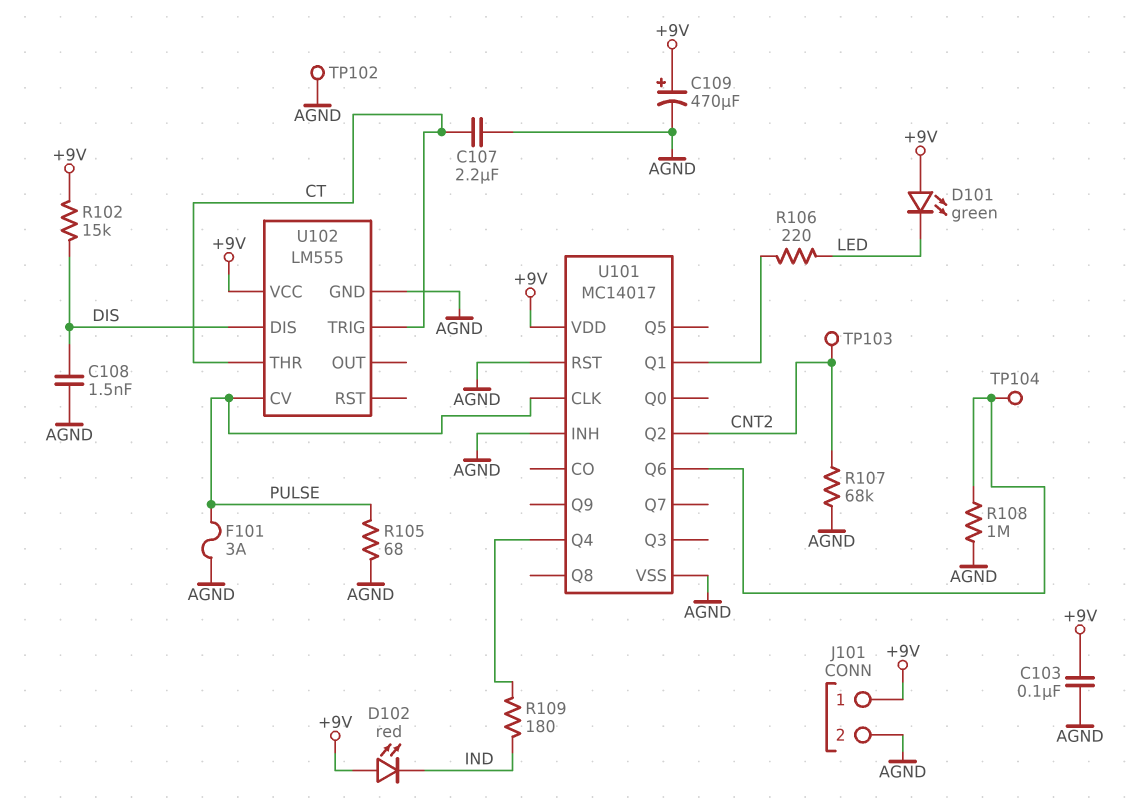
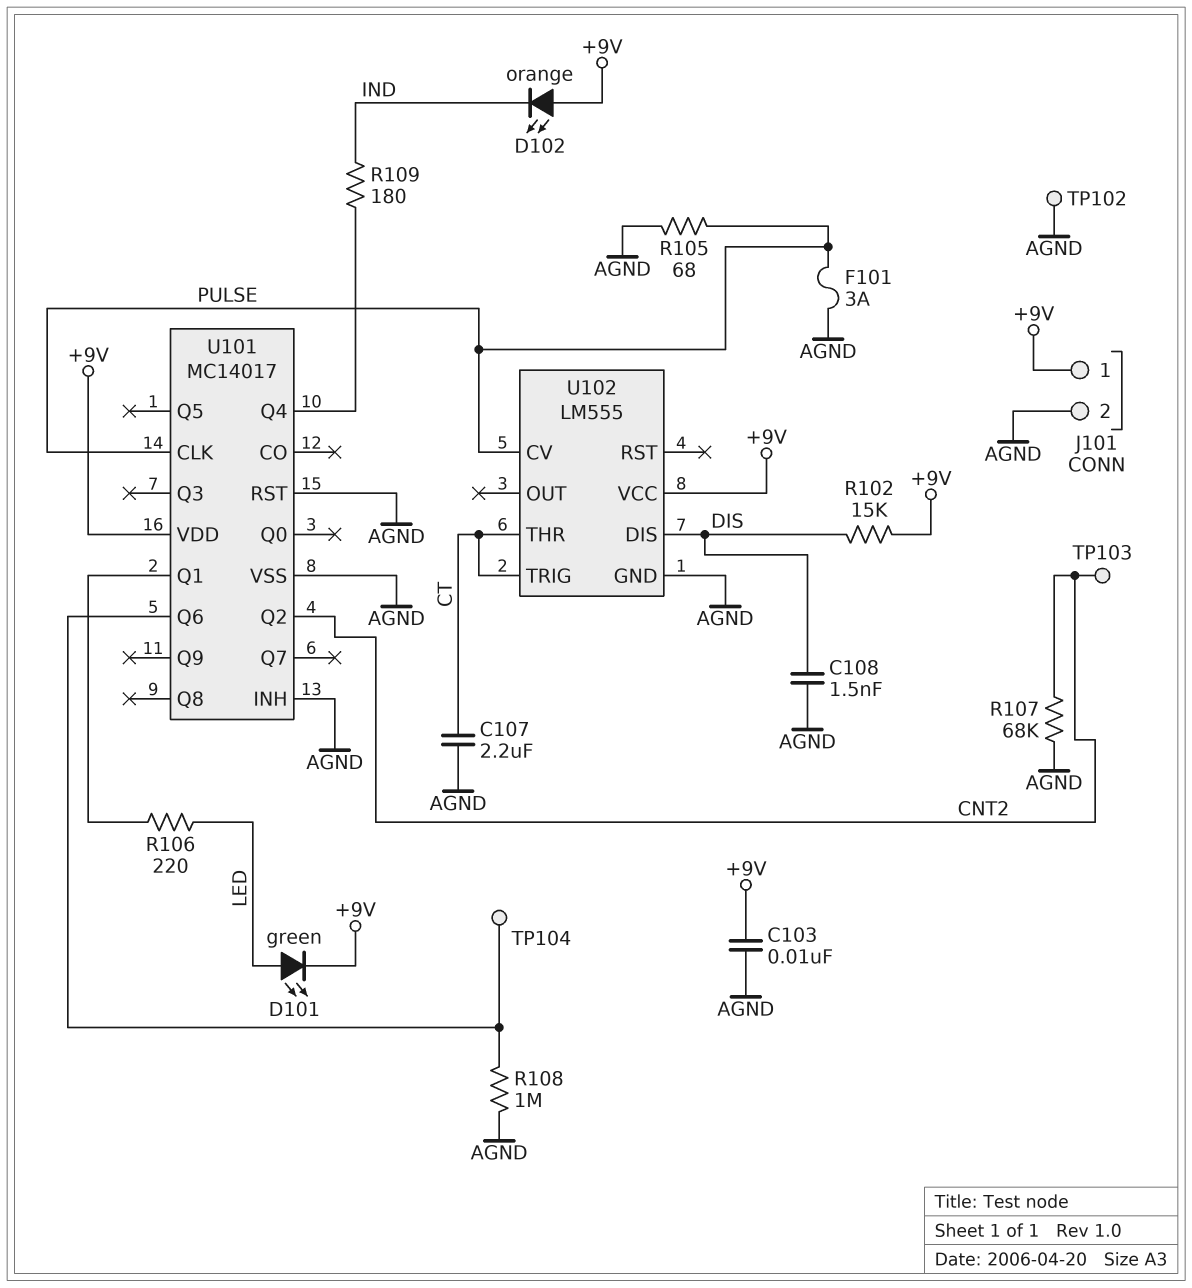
C103: 100nF (+9V, AGND) -> 10nF (+9V, AGND)
C109: 470uF (plus +9V, minus AGND) -> none
D101: LED green (A +9V, K LED) -> LED green (A LED, K +9V)
D102: LED red (A +9V, K IND) -> LED orange (A +9V, K IND)

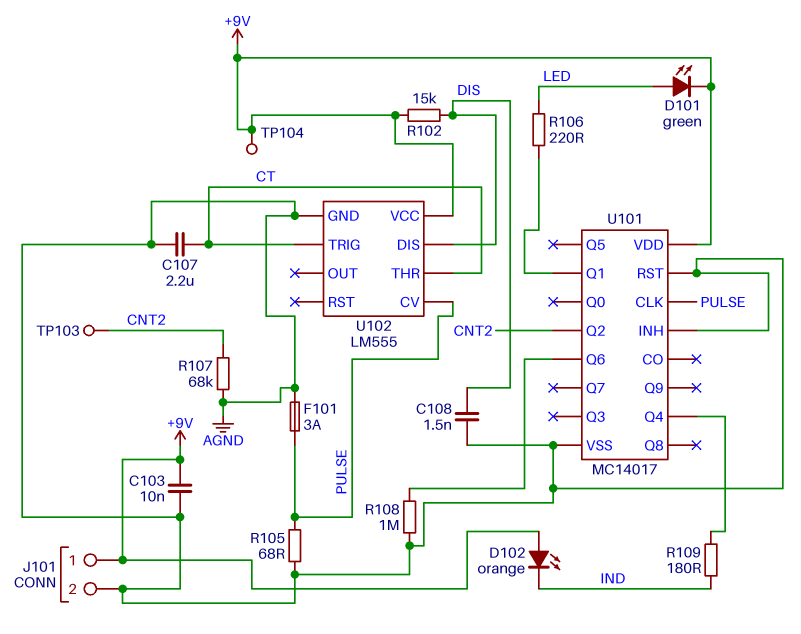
TP102: test point (AGND) -> none
TP104: test point (U101/Q6) -> test point (+9V)

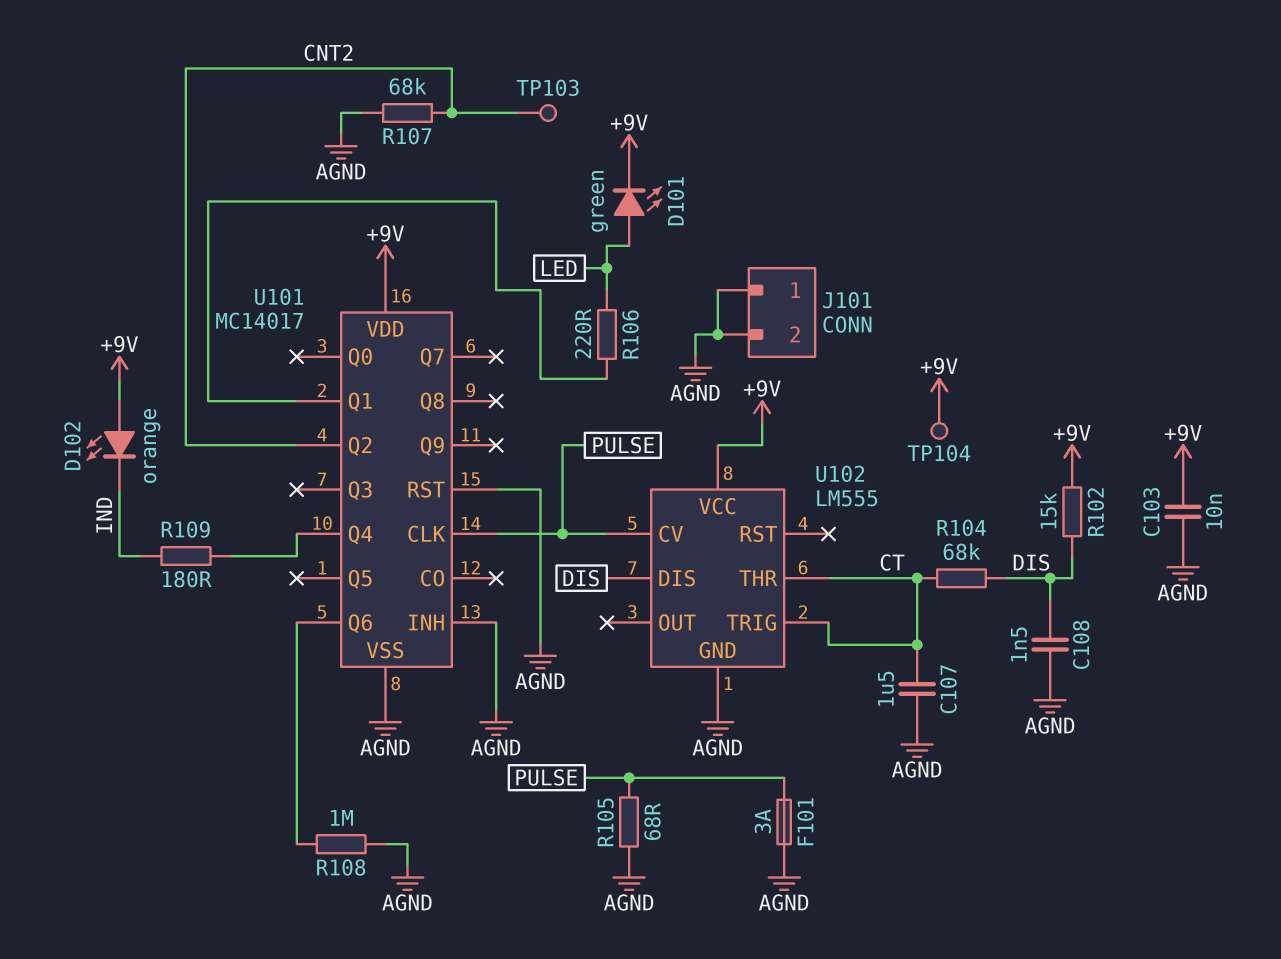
C107: 2.2uF (AGND, CT) -> 1.5uF (AGND, CT)
J101 pin 1: +9V -> AGND
R104: none -> 68k (CT, DIS)

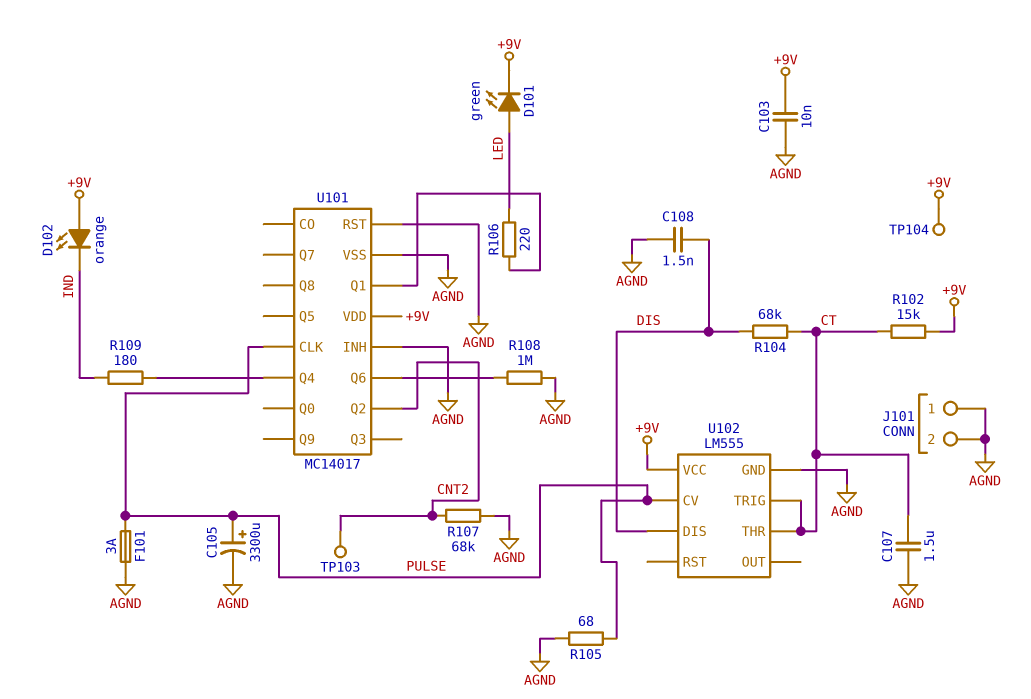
C105: none -> 3300uF (plus PULSE, minus AGND)
R102: 15k (+9V, DIS) -> 15k (+9V, CT)

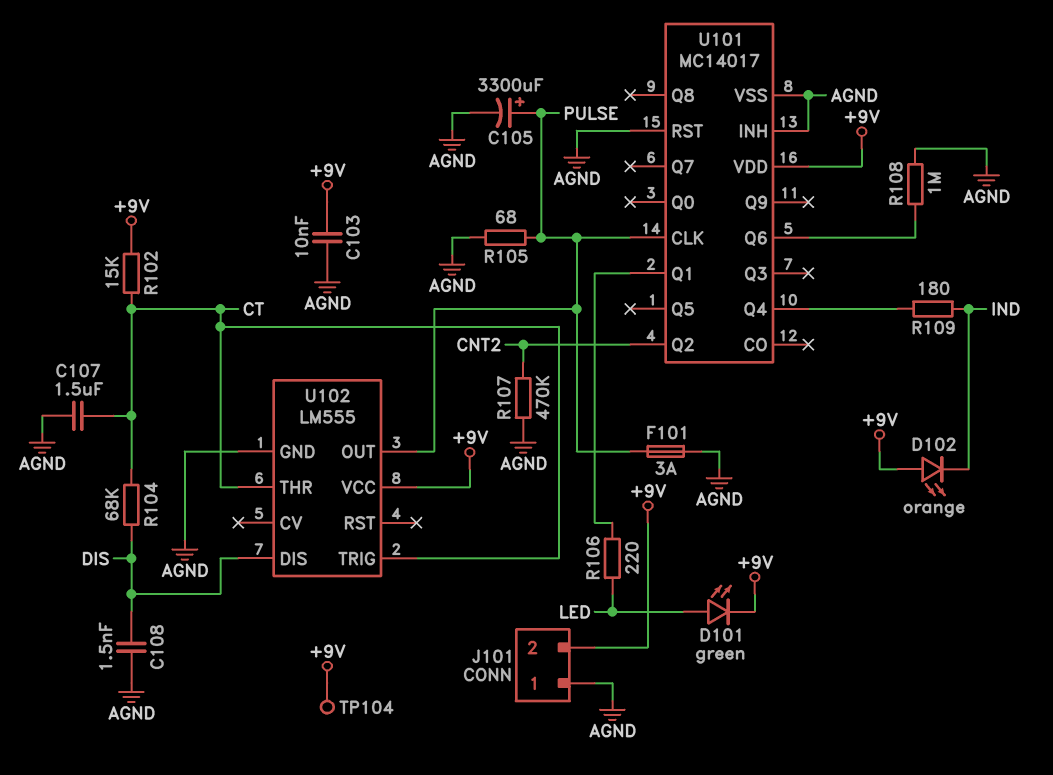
J101 pin 2: AGND -> +9V
R107: 68k (AGND, CNT2) -> 470k (AGND, CNT2)
TP103: test point (CNT2) -> none
U102 pin CV: PULSE -> none
U102 pin OUT: none -> PULSE

